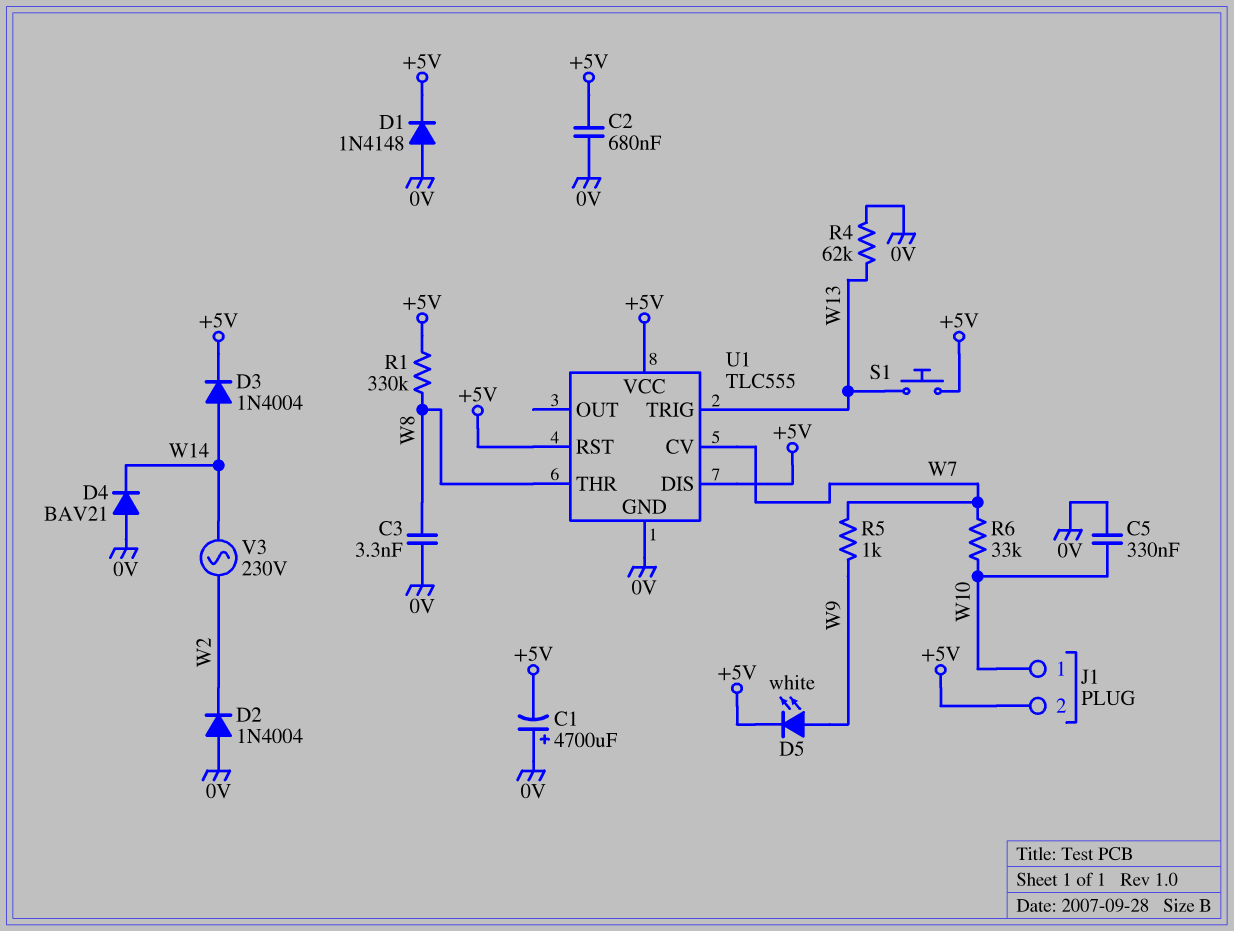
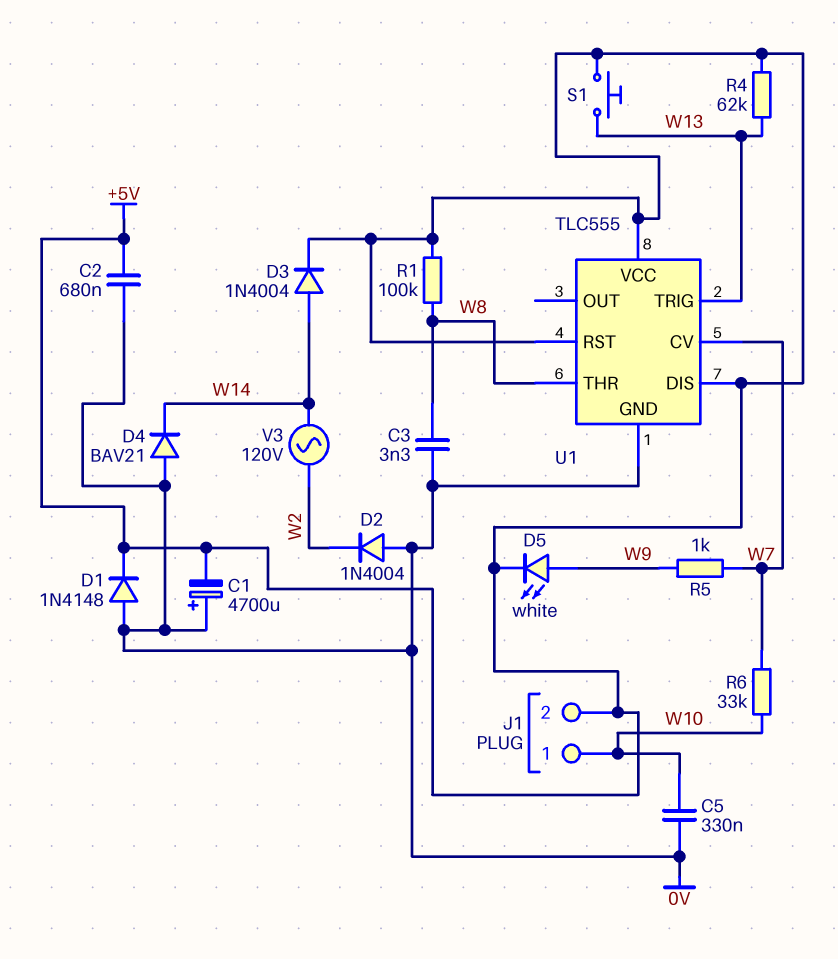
R1: 330k (+5V, W8) -> 100k (+5V, W8)
R4: 62k (0V, W13) -> 62k (+5V, W13)
V3: AC 230V (W2, W14) -> AC 120V (W2, W14)

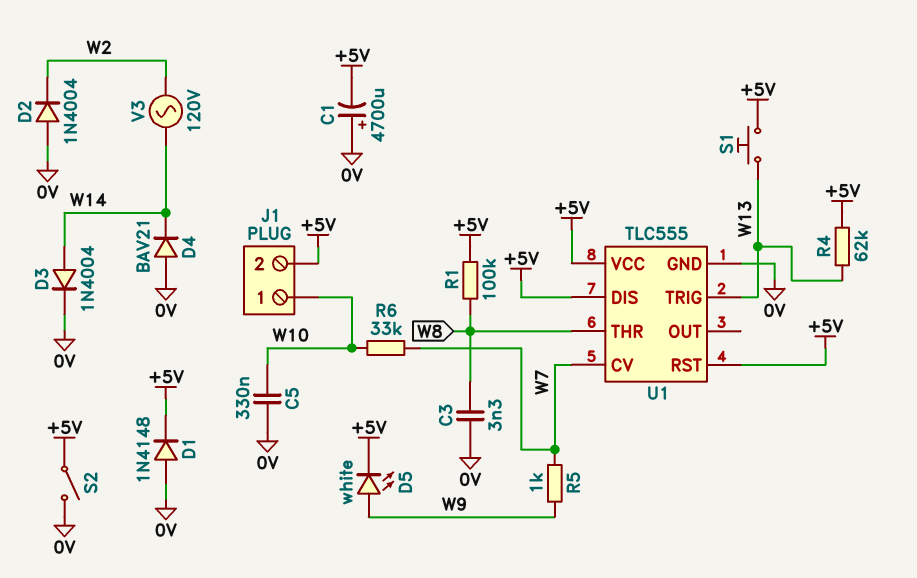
C2: 680nF (+5V, 0V) -> none
D3: diode 1N4004 (A W14, K +5V) -> diode 1N4004 (A W14, K 0V)
S2: none -> switch (+5V, 0V)

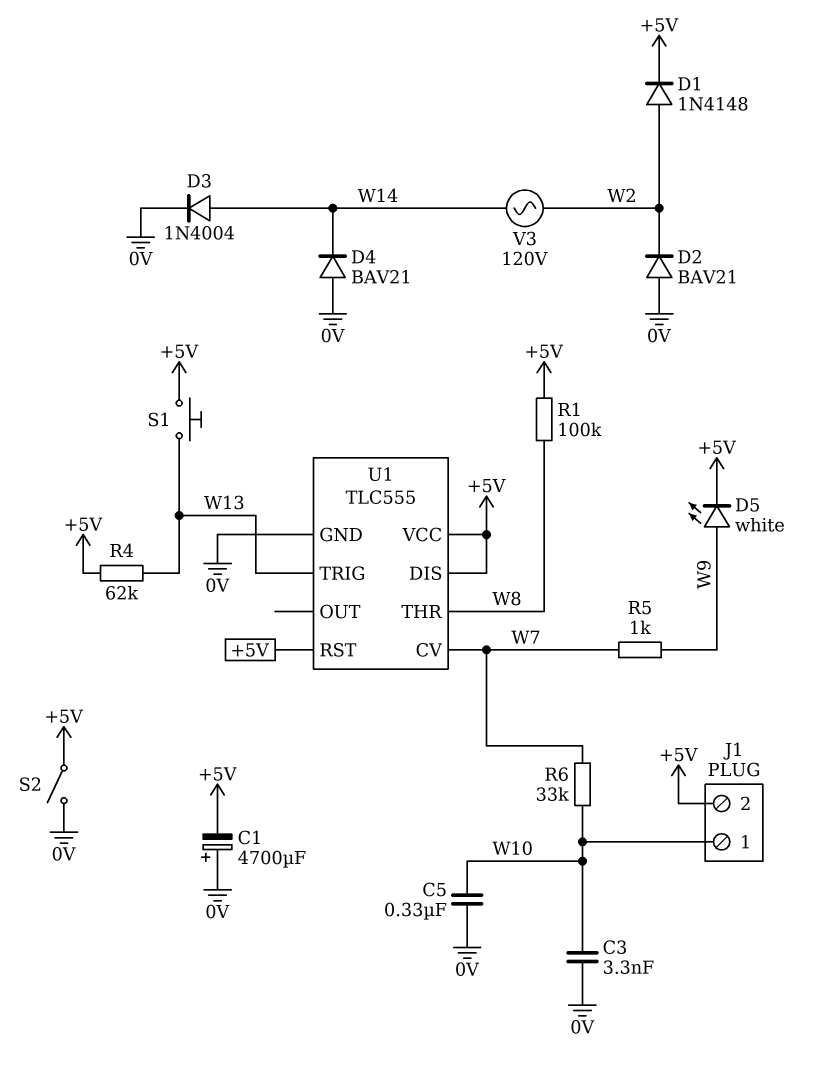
C3: 3.3nF (0V, W8) -> 3.3nF (0V, W10)
D1: diode 1N4148 (A 0V, K +5V) -> diode 1N4148 (A W2, K +5V)
D2: diode 1N4004 (A 0V, K W2) -> diode BAV21 (A 0V, K W2)

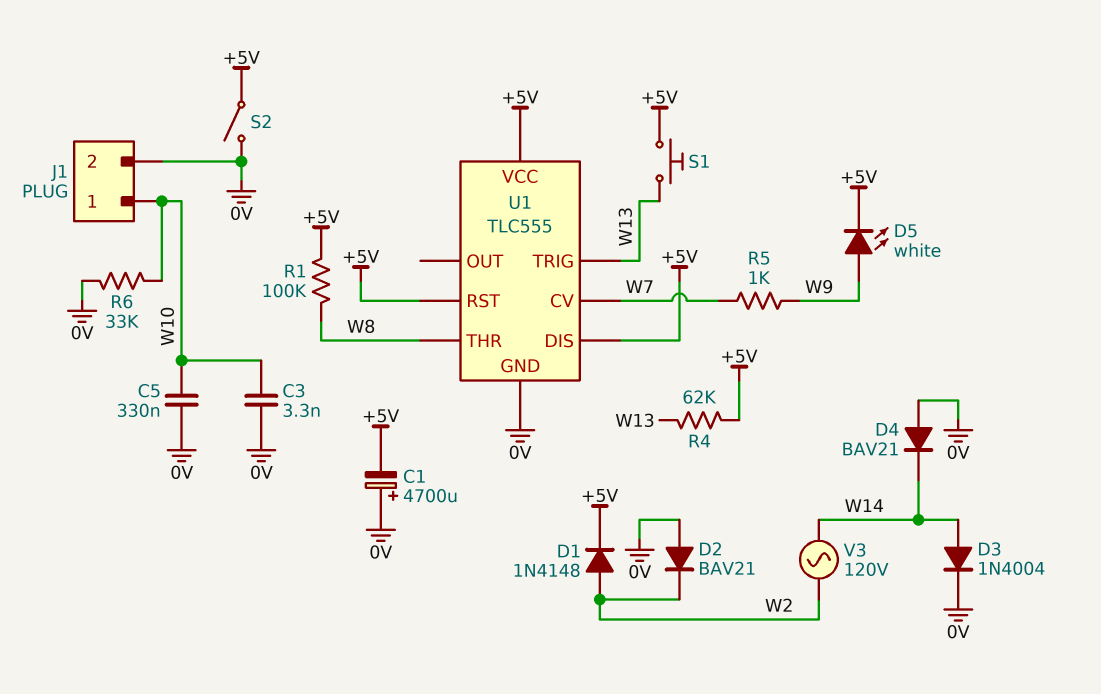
J1 pin 2: +5V -> 0V
R6: 33k (W7, W10) -> 33k (0V, W10)

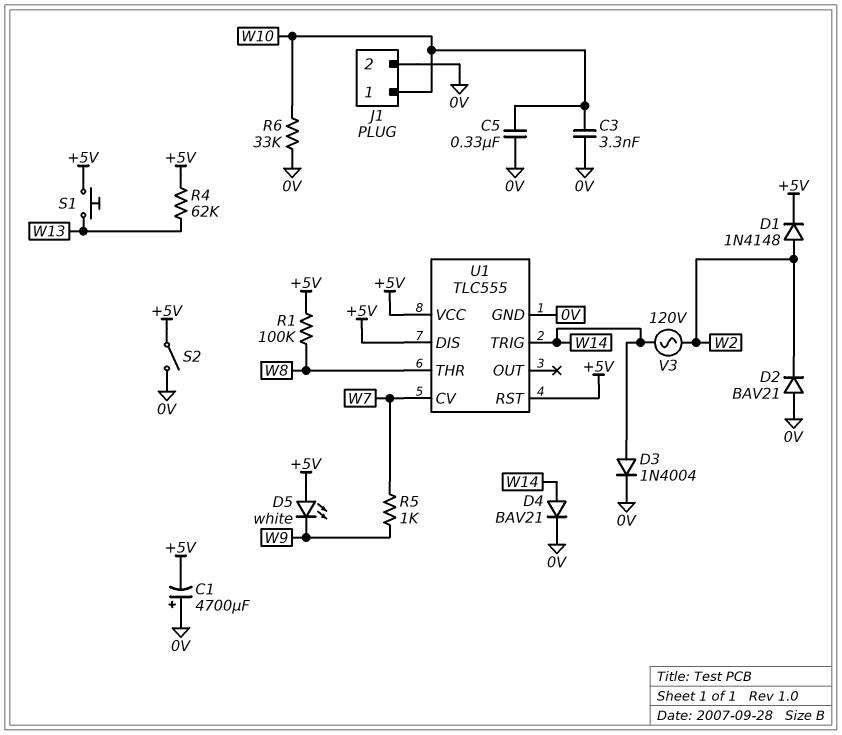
D4: diode BAV21 (A 0V, K W14) -> diode BAV21 (A W14, K 0V)
D5: LED white (A W9, K +5V) -> LED white (A +5V, K W9)
U1 pin TRIG: W13 -> W14

